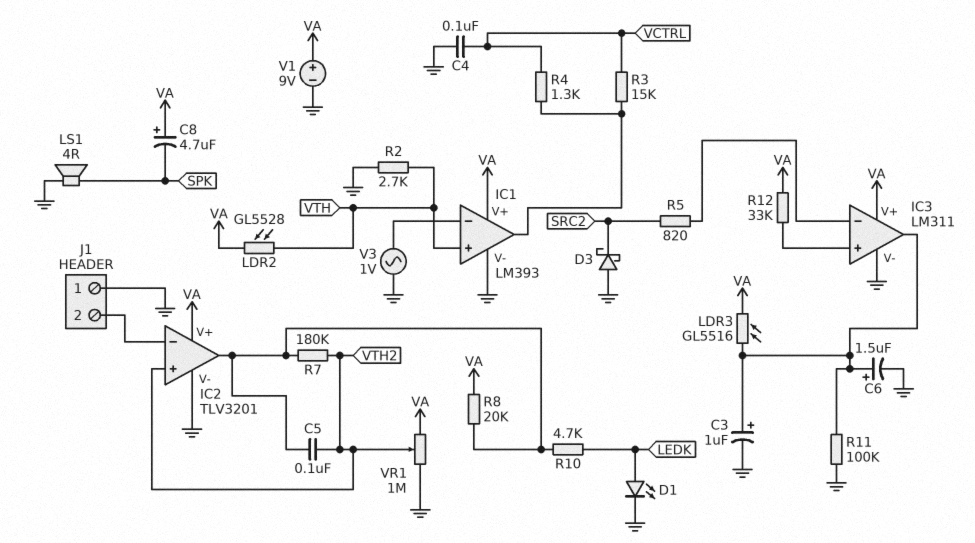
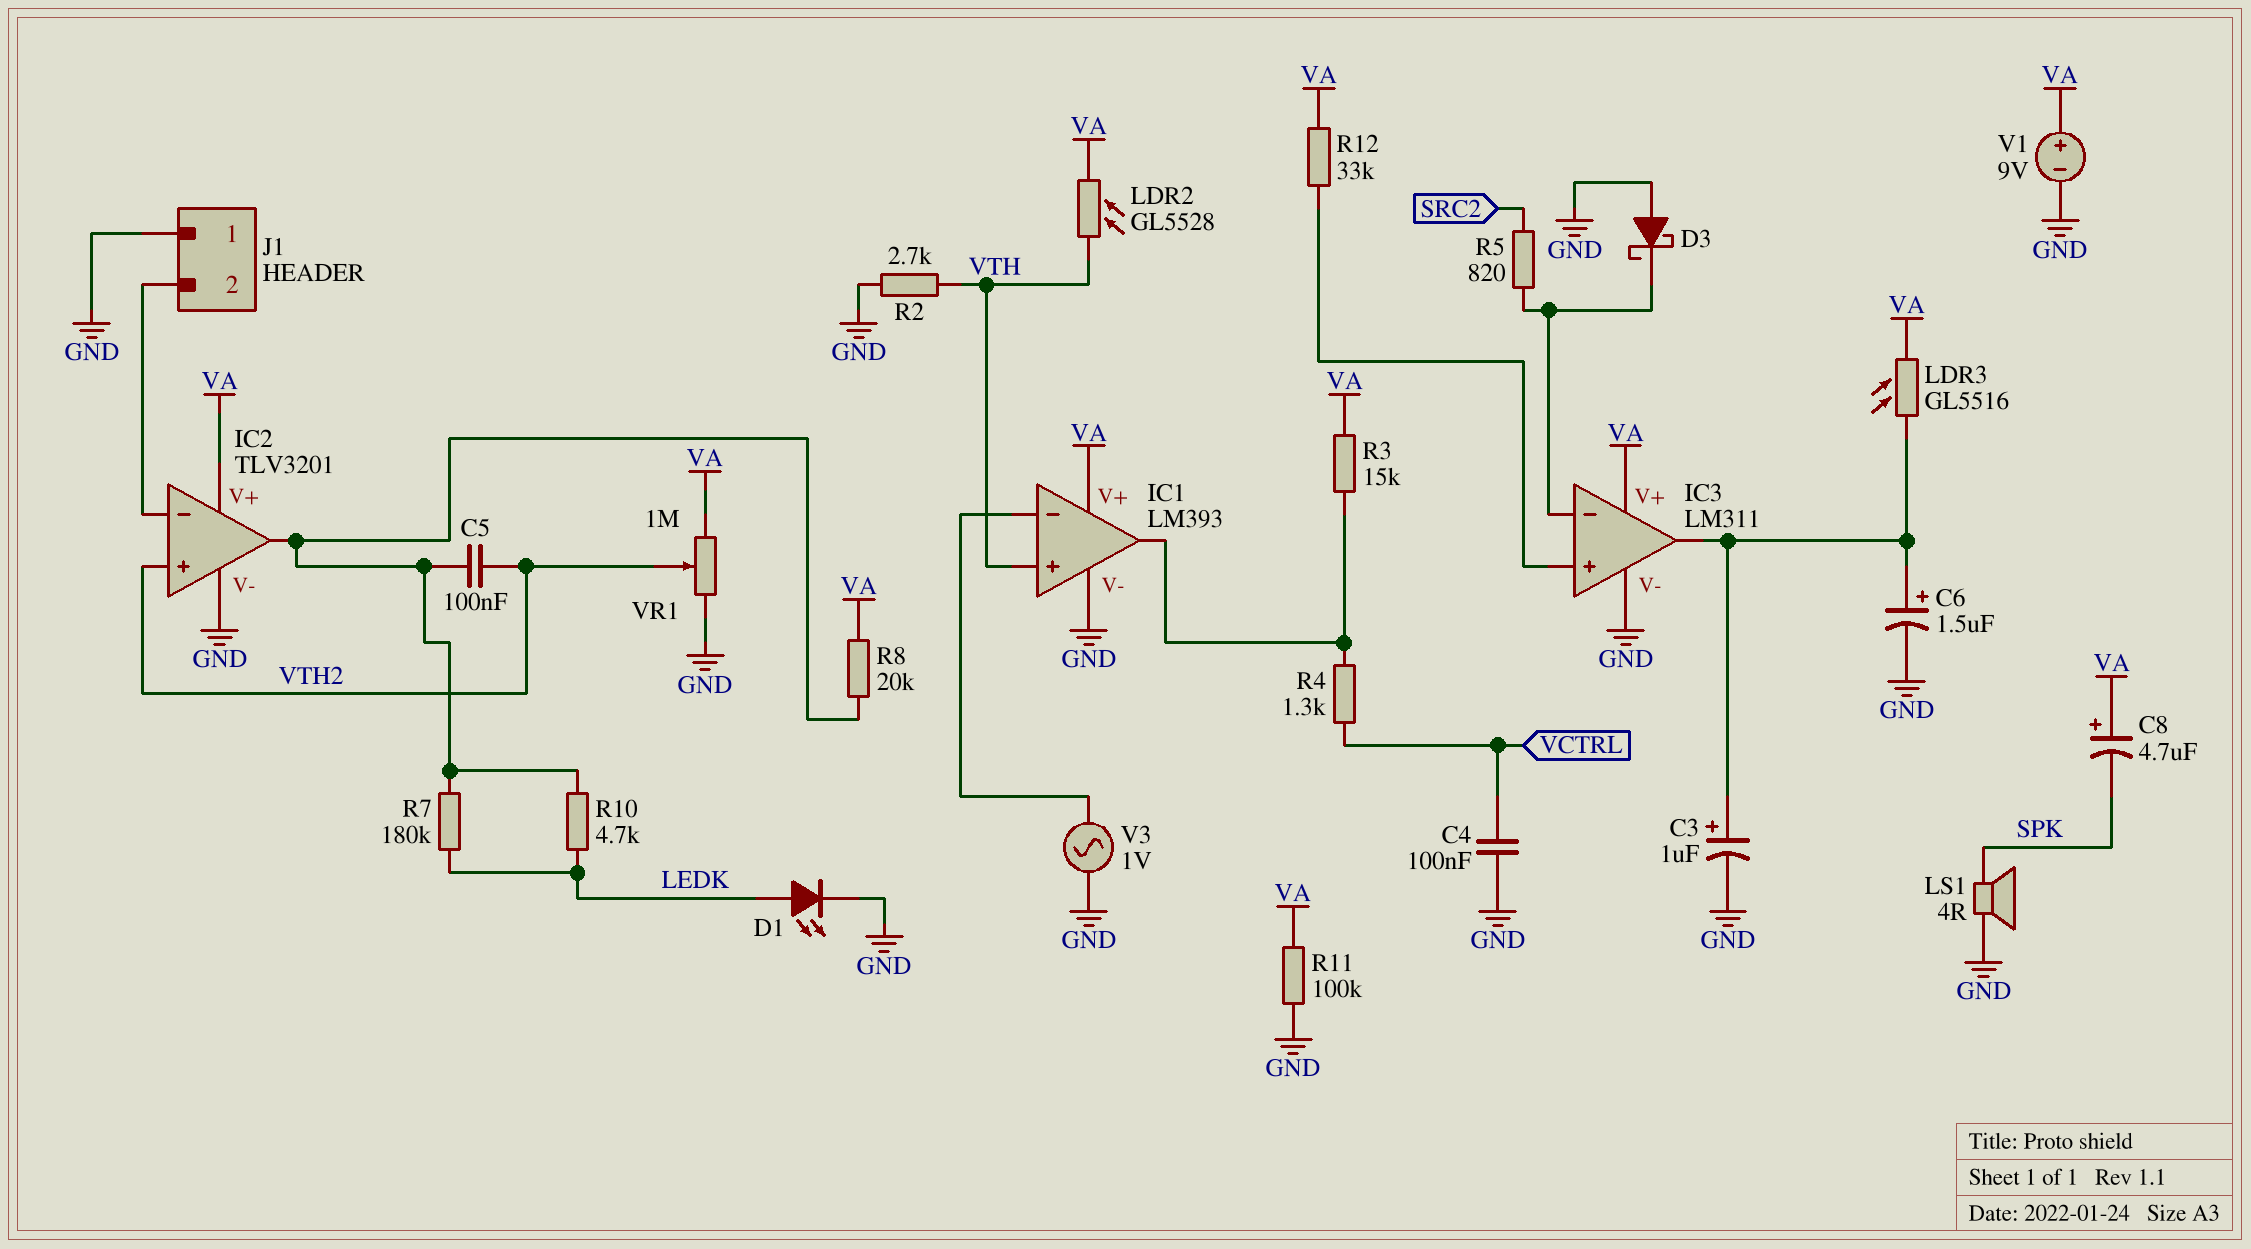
D3: schottky (A GND, K SRC2) -> schottky (A GND, K IC3/in-)
R3: 15k (IC1/out, VCTRL) -> 15k (IC1/out, VA)
R7: 180k (IC2/out, VTH2) -> 180k (IC2/out, LEDK)
R11: 100k (GND, IC3/out) -> 100k (GND, VA)

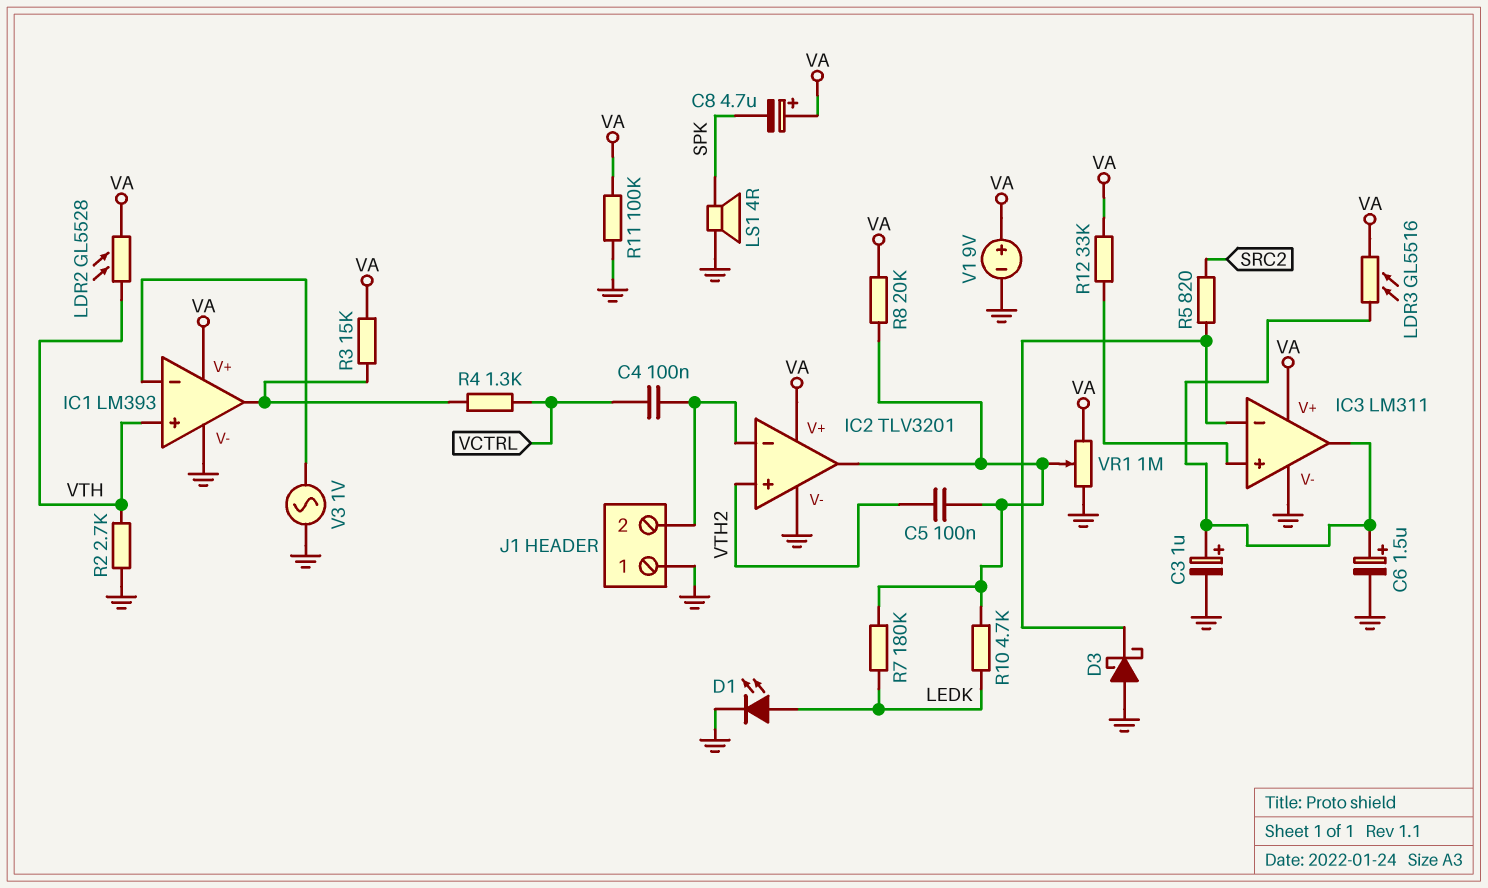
C4: 100nF (GND, VCTRL) -> 100nF (IC2/in-, VCTRL)
VR1: 1M (GND, VA, wiper VTH2) -> 1M (GND, VA, wiper IC2/out)

